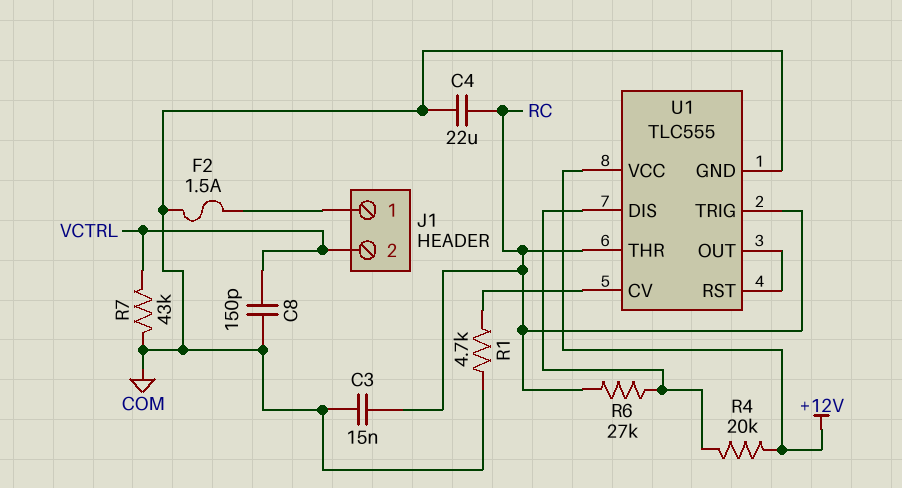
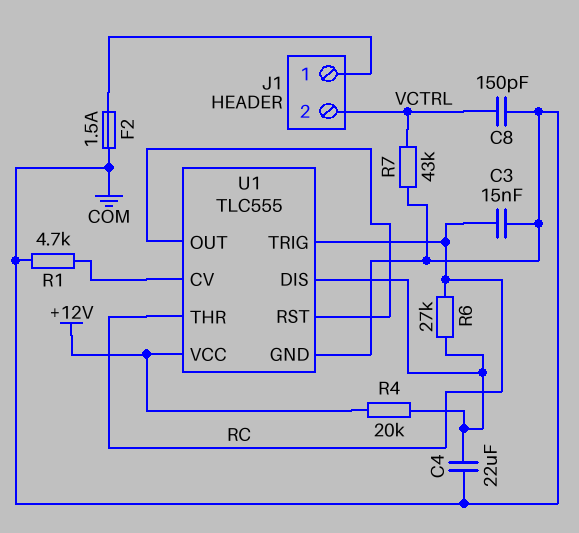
C4: 22uF (COM, RC) -> 22uF (COM, U1/DIS)

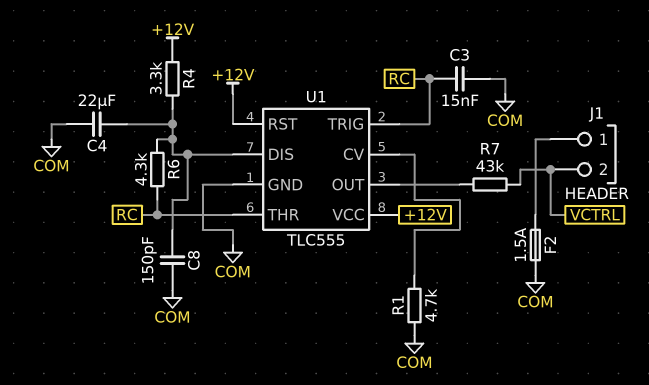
C8: 150pF (COM, VCTRL) -> 150pF (COM, U1/DIS)
R4: 20k (+12V, U1/DIS) -> 3.3k (+12V, U1/DIS)
R6: 27k (RC, U1/DIS) -> 4.3k (RC, U1/DIS)
R7: 43k (COM, VCTRL) -> 43k (U1/OUT, VCTRL)
U1 pin RST: U1/OUT -> +12V

